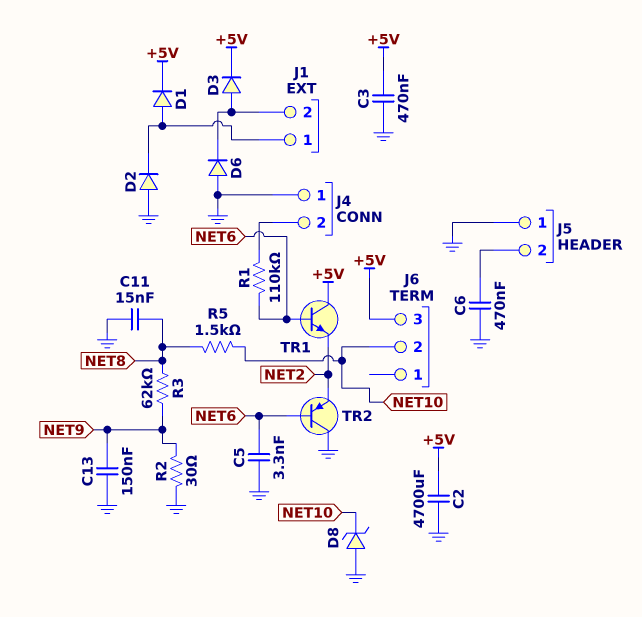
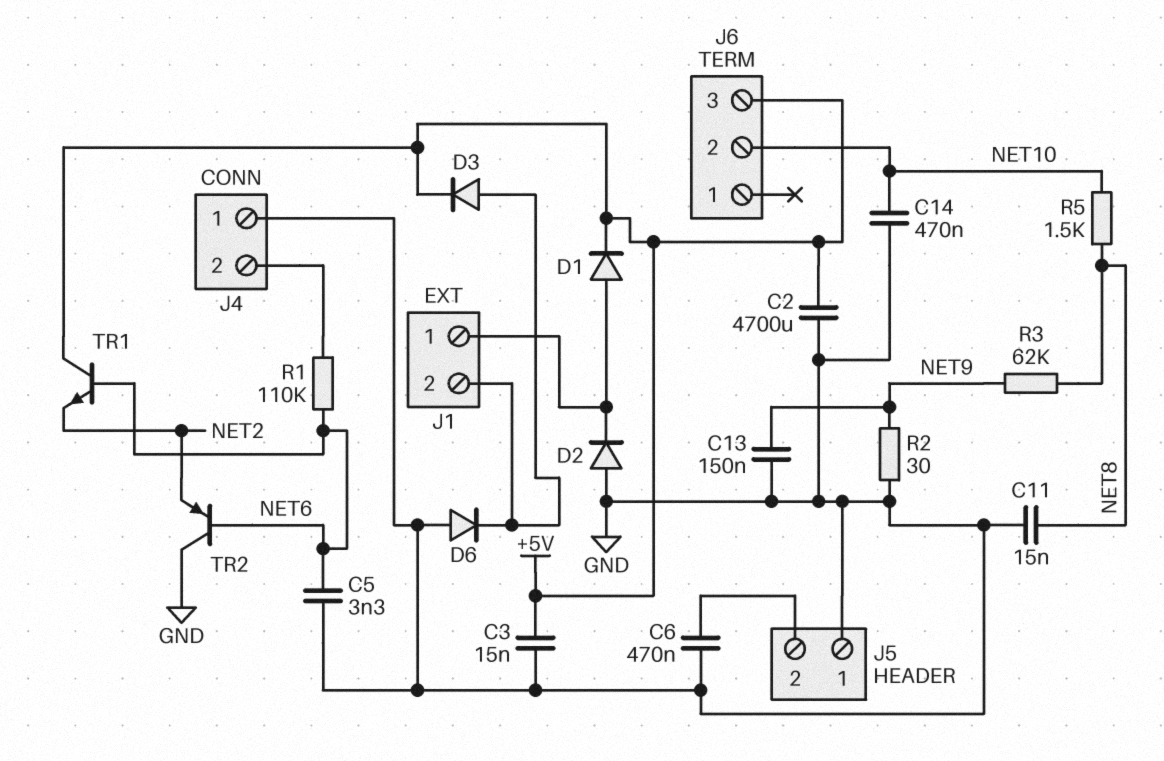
C3: 470nF (+5V, GND) -> 15nF (+5V, GND)
C14: none -> 470nF (GND, NET10)
D8: zener (A GND, K NET10) -> none

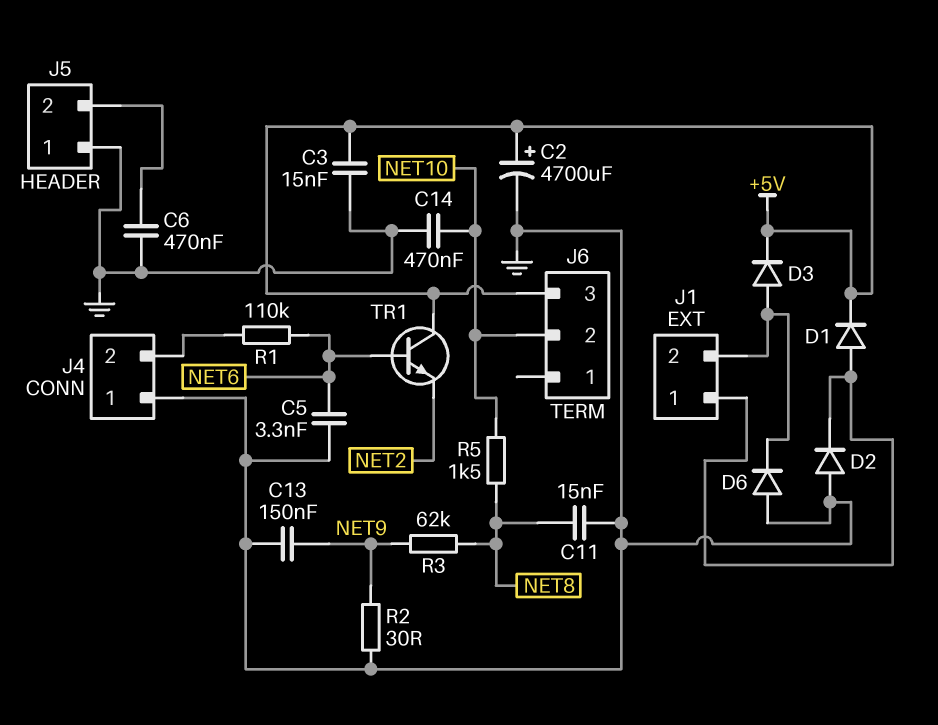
C2: 4700uF (+5V, GND) -> 4700uF (plus +5V, minus GND)
TR2: PNP (B NET6, C GND, E NET2) -> none

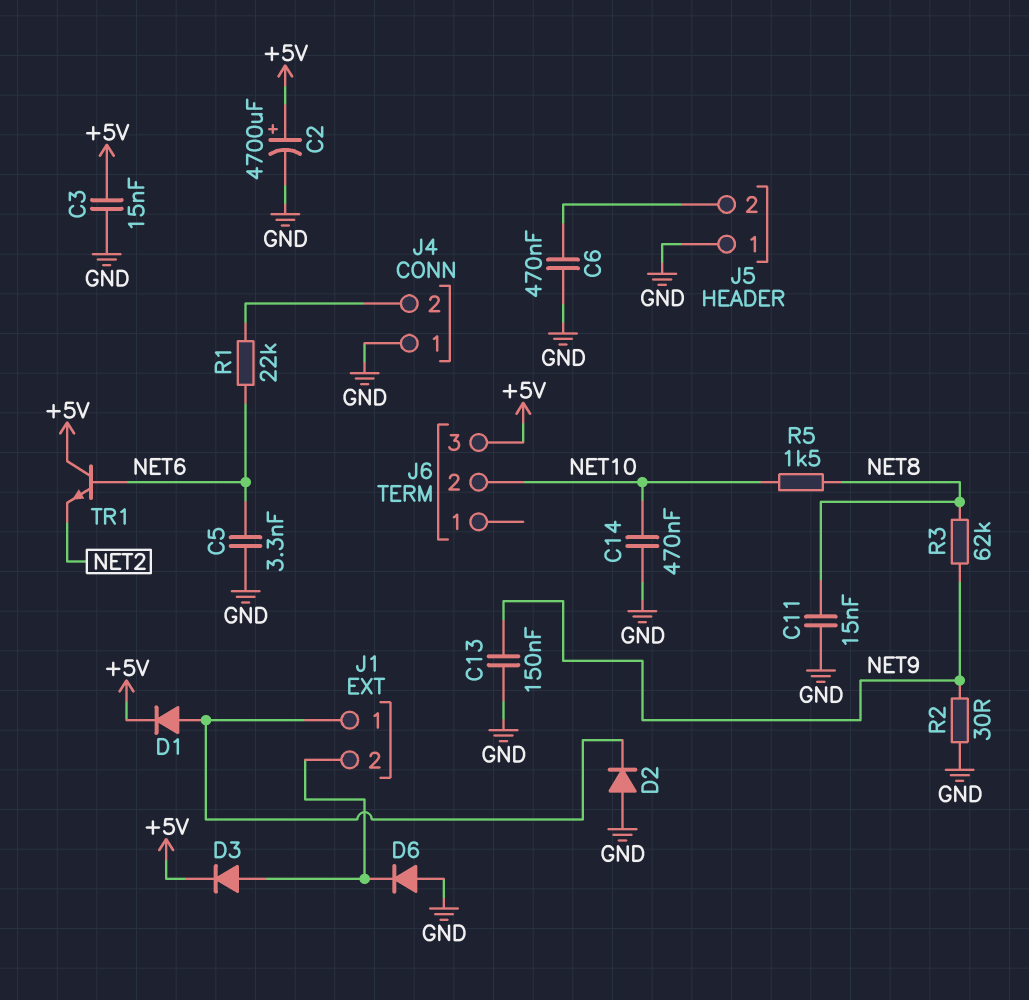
R1: 110k (J4/2, NET6) -> 22k (J4/2, NET6)

